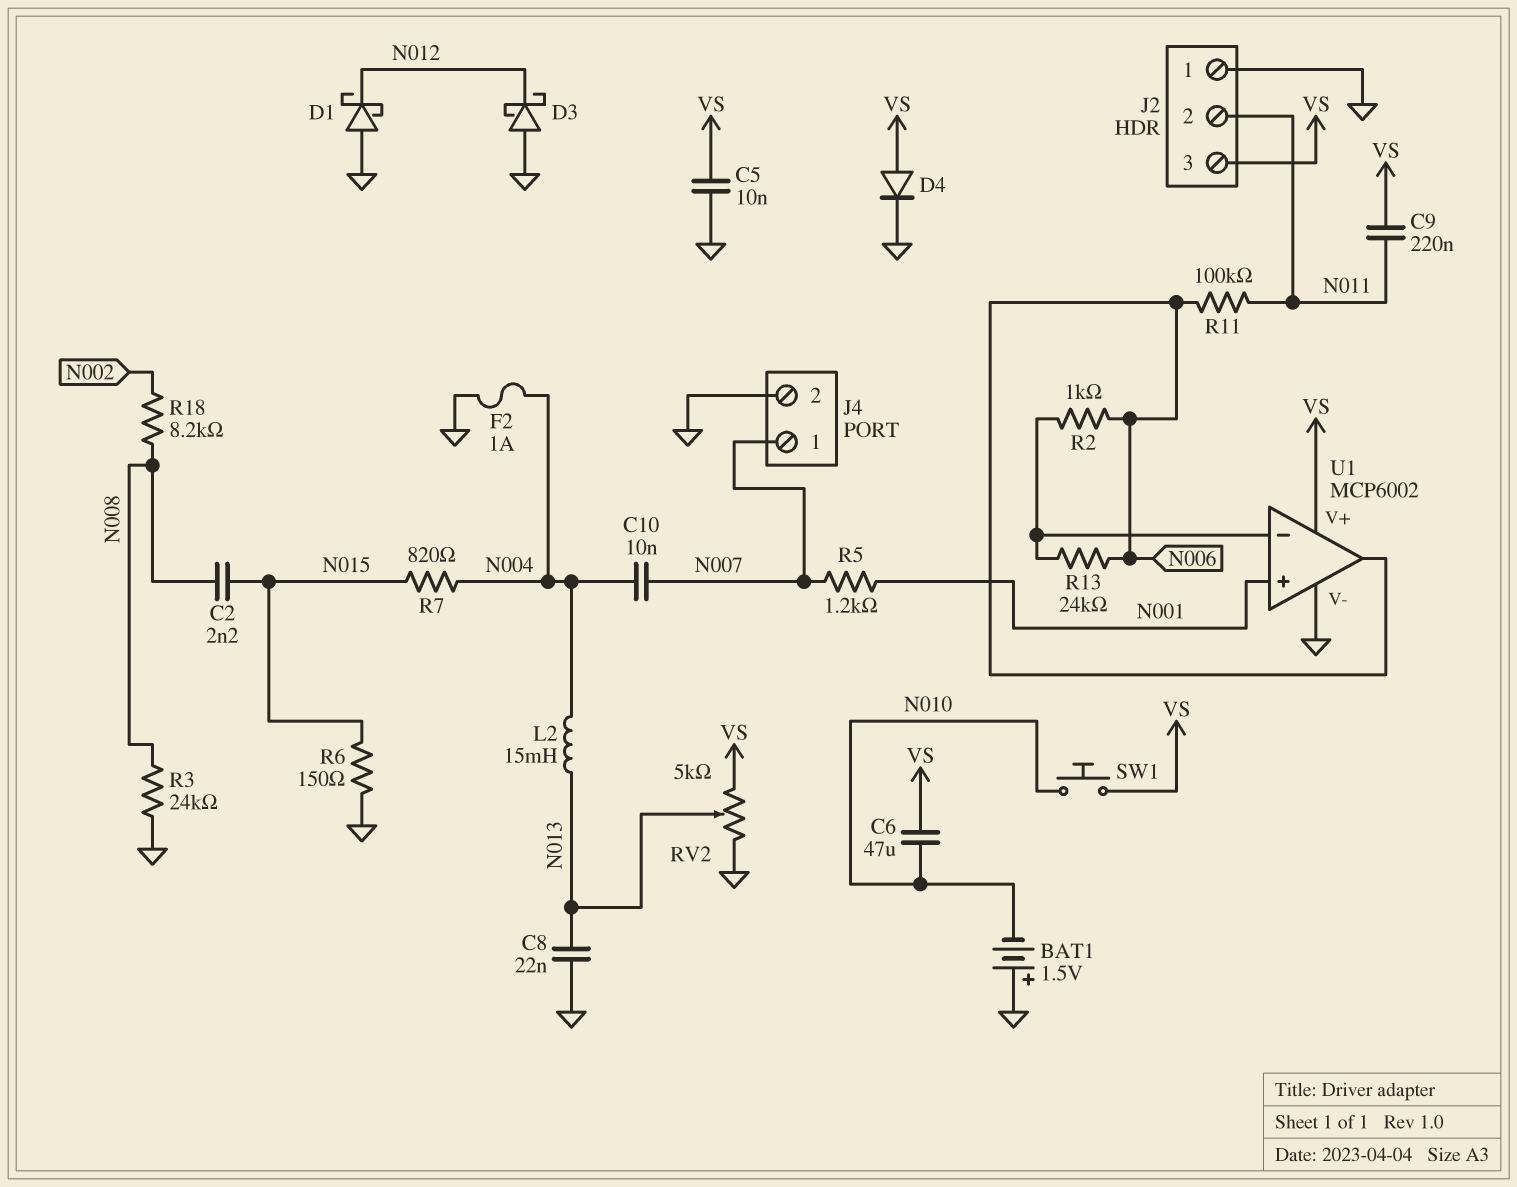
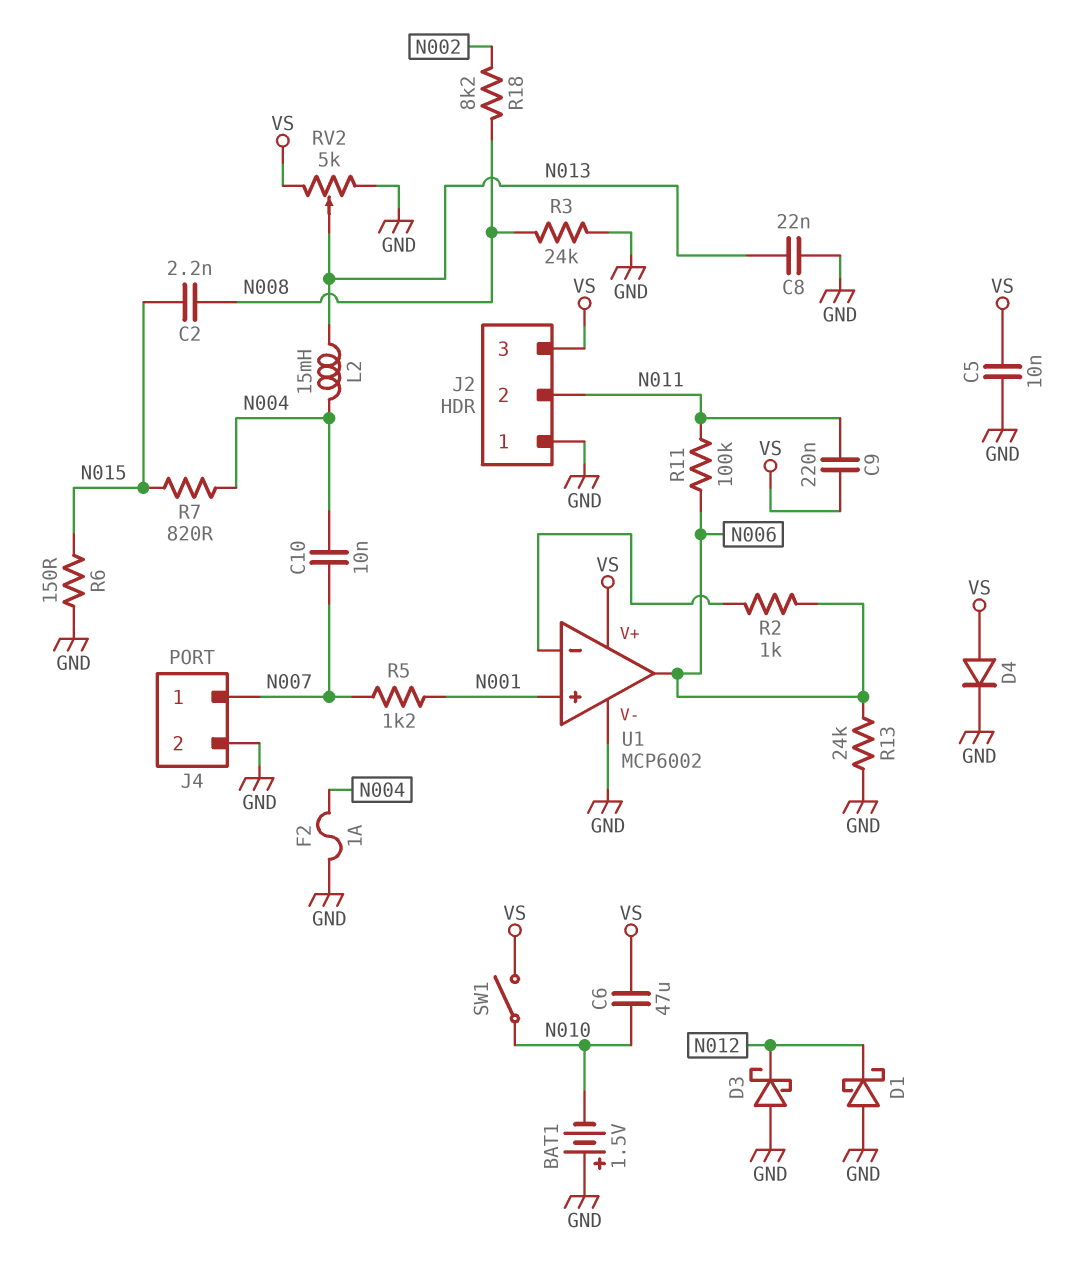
R13: 24k (N006, U1/in-) -> 24k (GND, N006)
SW1: button (N010, VS) -> switch (N010, VS)

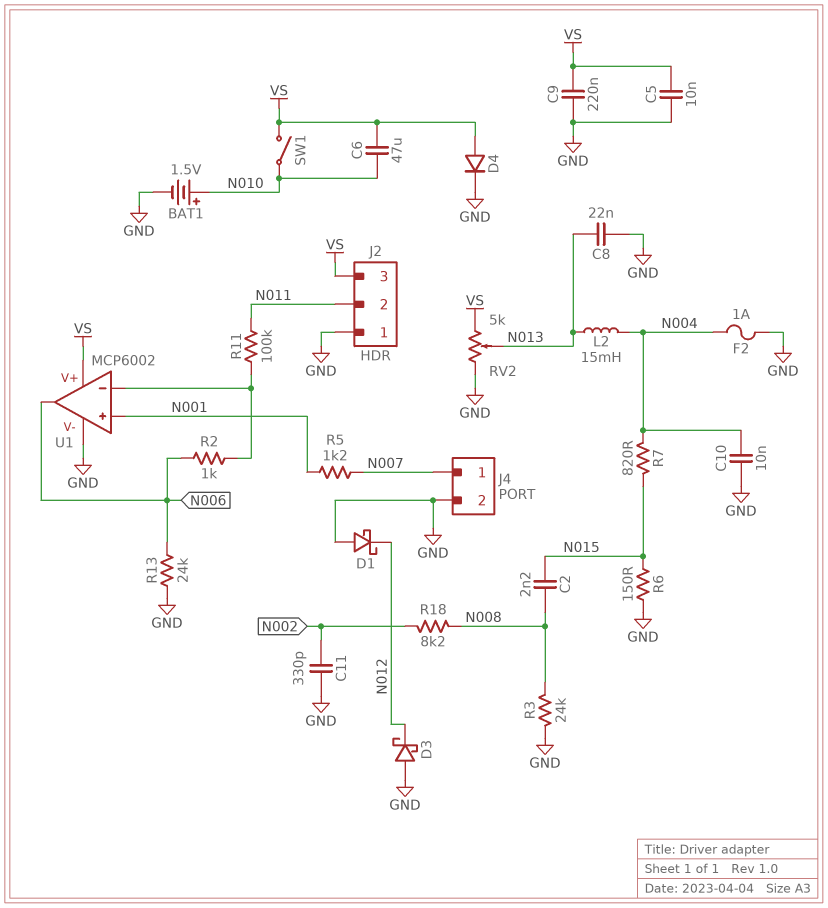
BAT1: 1.5V (plus GND, minus N010) -> 1.5V (plus N010, minus GND)
C9: 220nF (N011, VS) -> 220nF (GND, VS)
C10: 10nF (N004, N007) -> 10nF (GND, N004)
C11: none -> 330pF (GND, N002)
R11: 100k (N006, N011) -> 100k (N011, U1/in-)

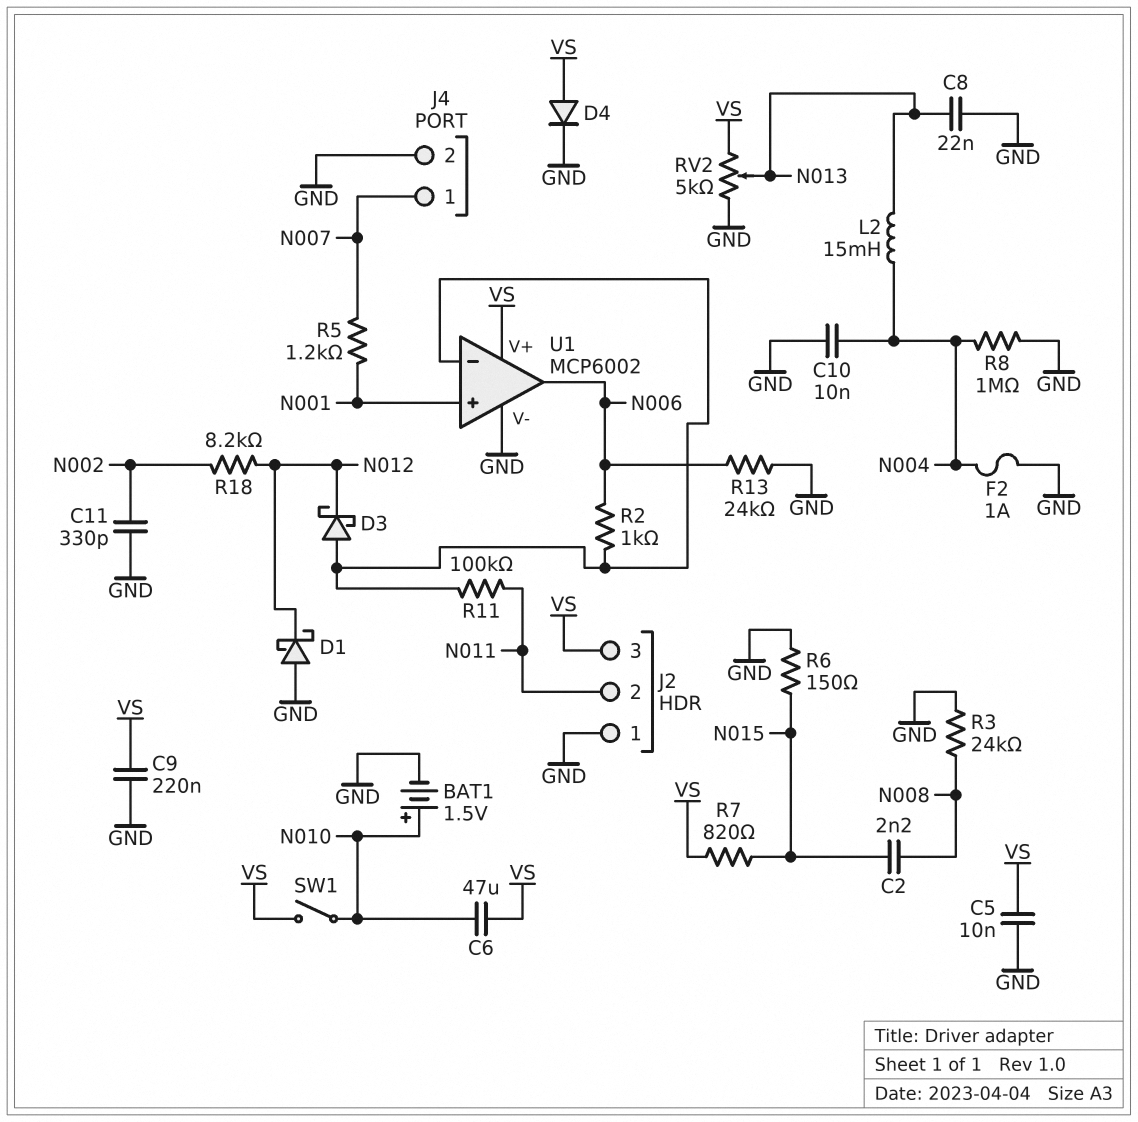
D3: schottky (A GND, K N012) -> schottky (A U1/in-, K N012)
R7: 820 (N004, N015) -> 820 (N015, VS)
R8: none -> 1M (GND, N004)
R18: 8.2k (N002, N008) -> 8.2k (N002, N012)

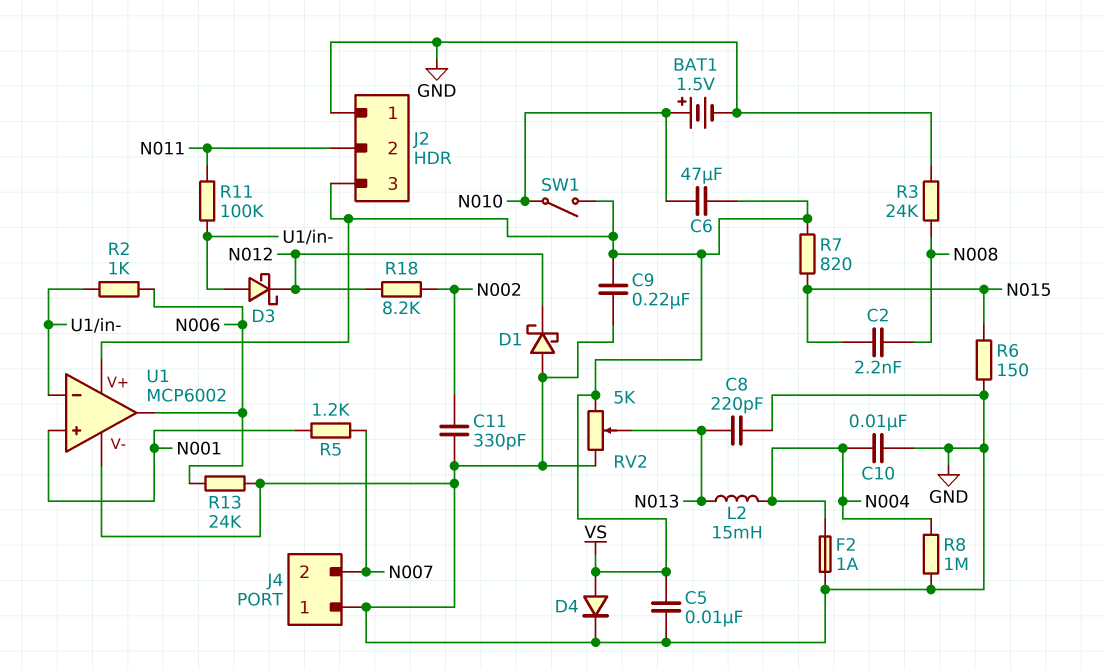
C8: 22nF (GND, N013) -> 220pF (GND, N013)
J4 pin 1: N007 -> GND
J4 pin 2: GND -> N007

